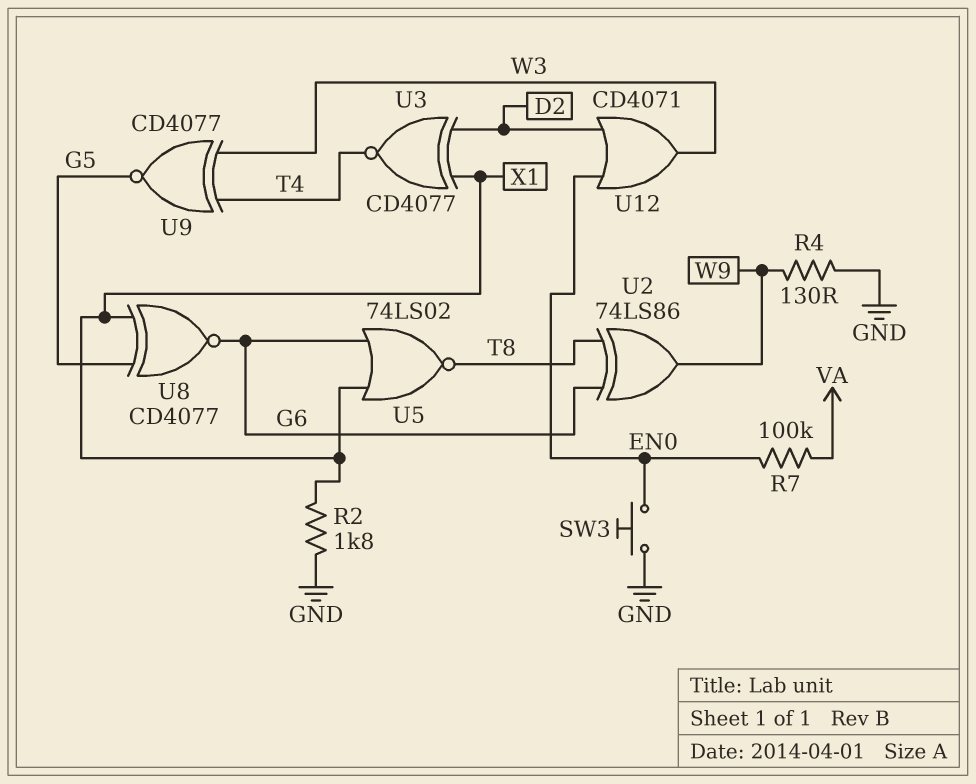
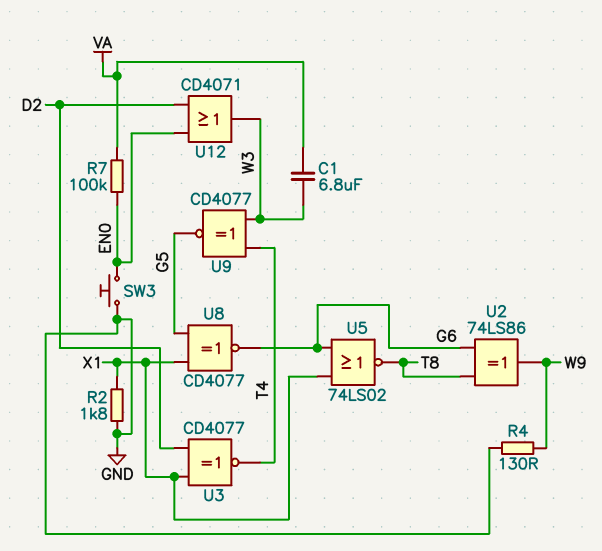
C1: none -> 6.8uF (VA, W3)

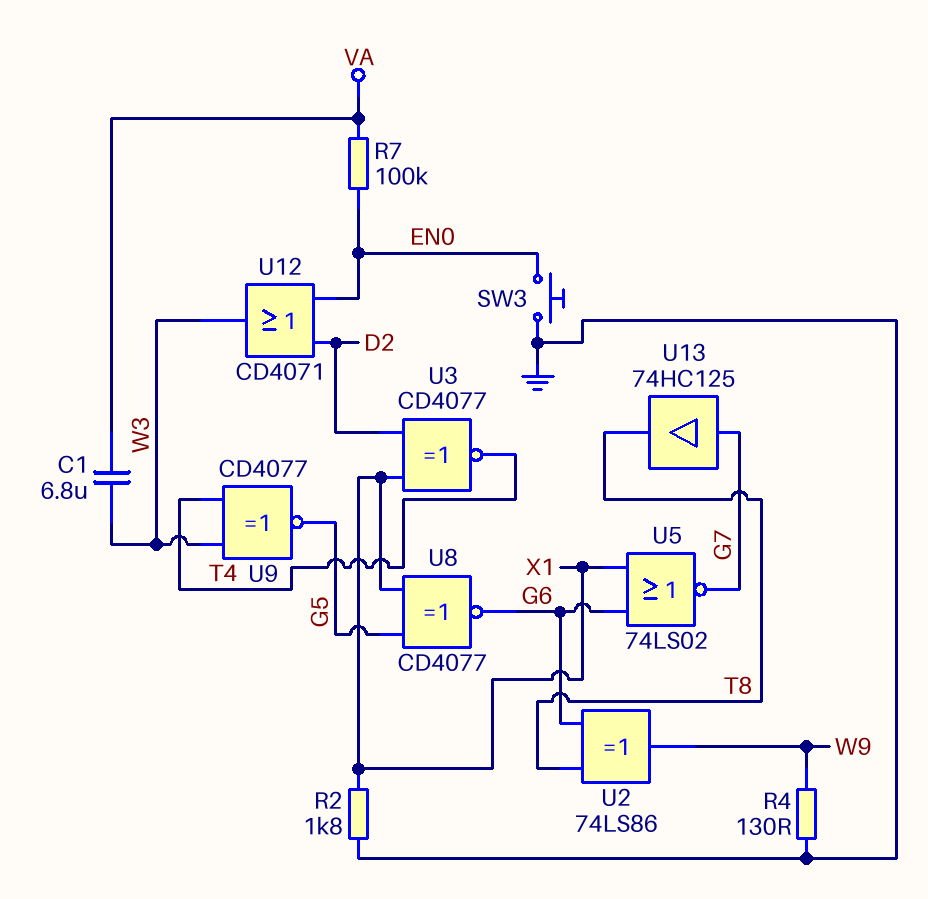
U5: NOR 74LS02 (in G6, in X1, out T8) -> NOR 74LS02 (in G6, in X1, out G7)
U13: none -> buffer 74HC125 (in G7, out T8)

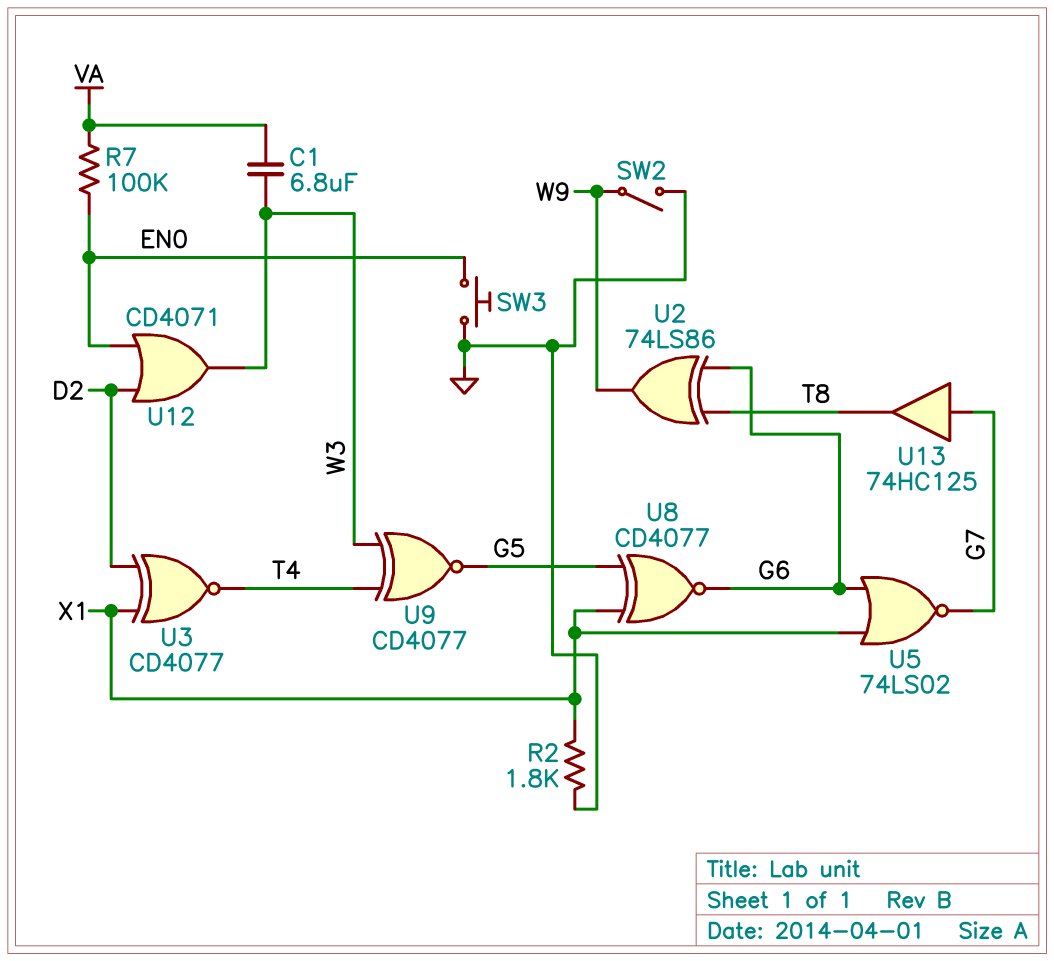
R4: 130 (GND, W9) -> none
SW2: none -> switch (GND, W9)

